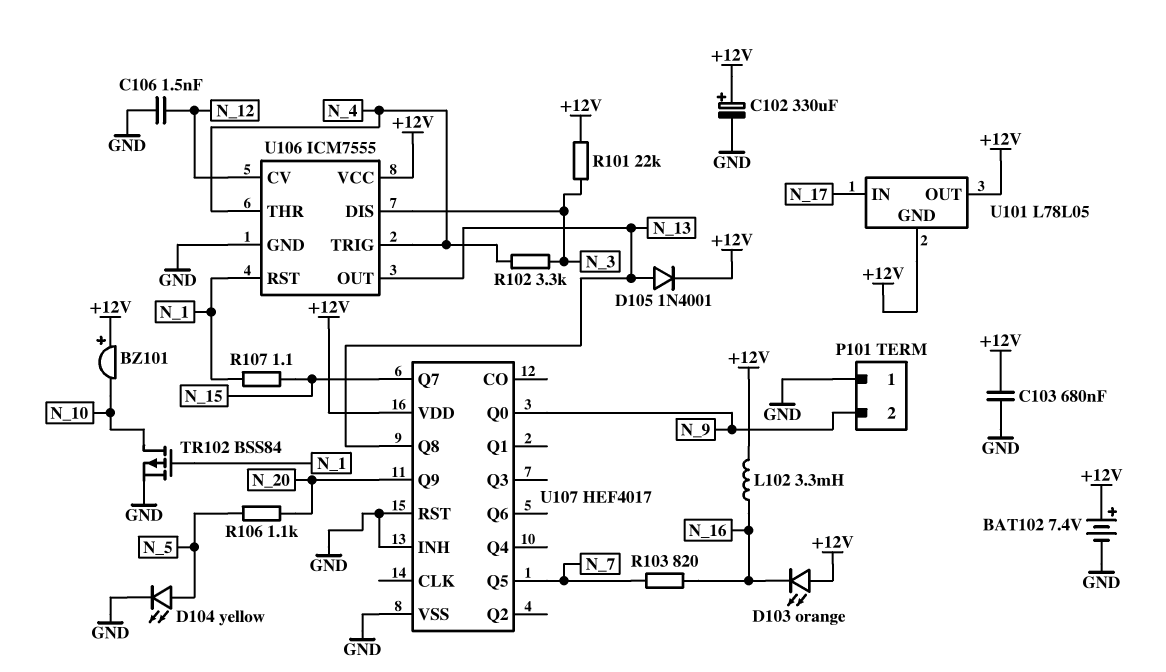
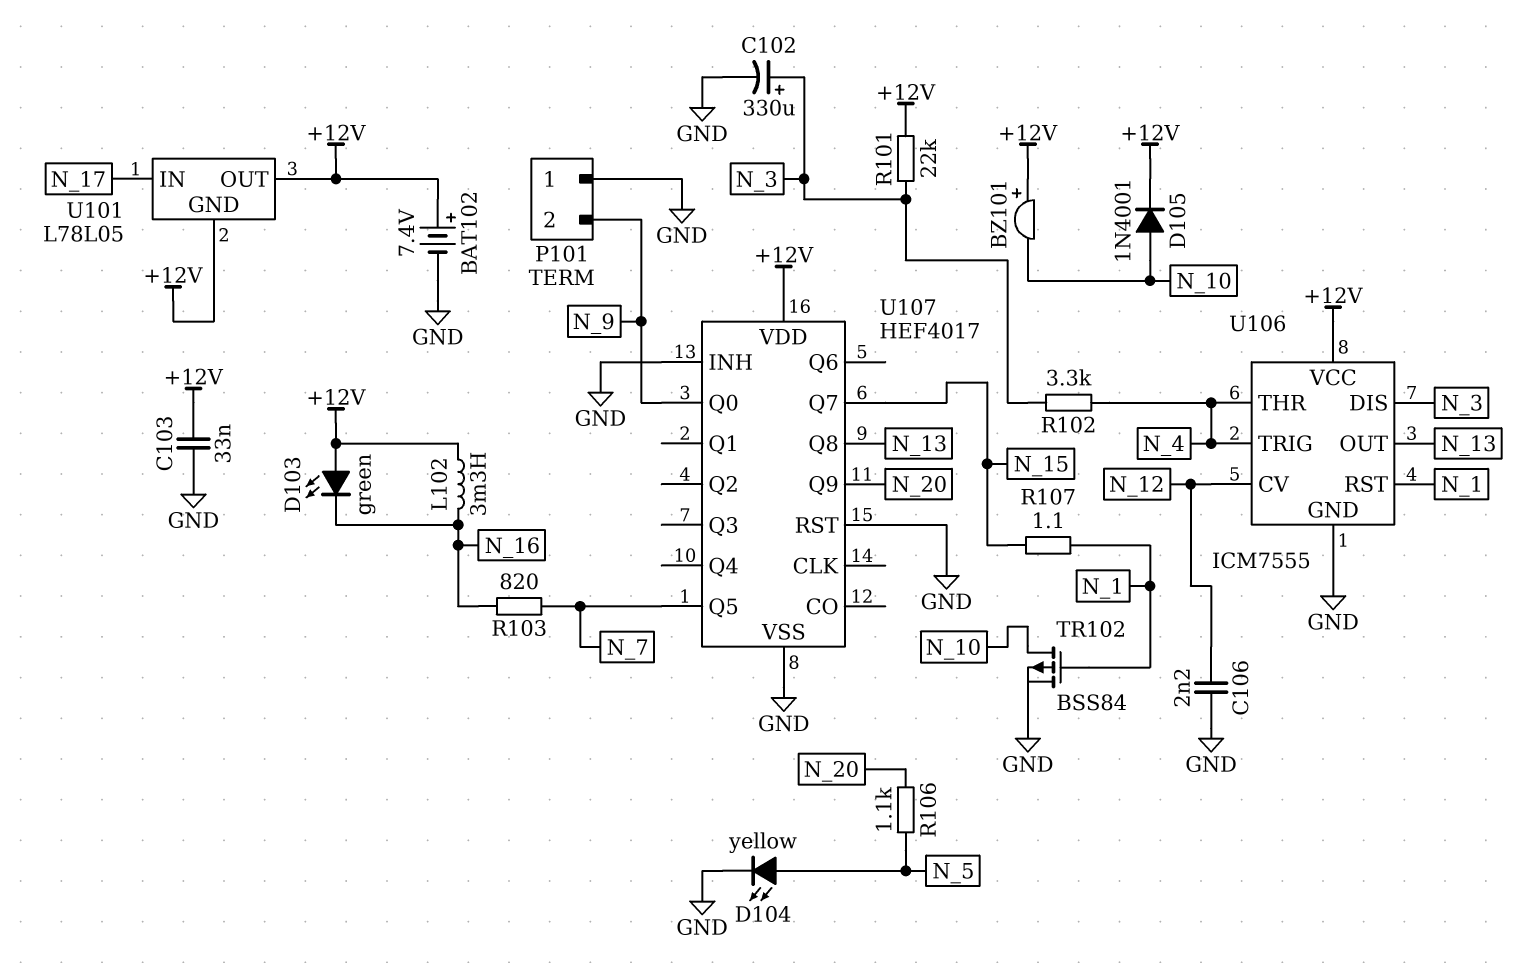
C102: 330uF (plus +12V, minus GND) -> 330uF (plus N_3, minus GND)
C103: 680nF (+12V, GND) -> 33nF (+12V, GND)
C106: 1.5nF (GND, N_12) -> 2.2nF (GND, N_12)
D103: LED orange (A +12V, K N_16) -> LED green (A +12V, K N_16)
D105: diode 1N4001 (A N_13, K +12V) -> diode 1N4001 (A N_10, K +12V)

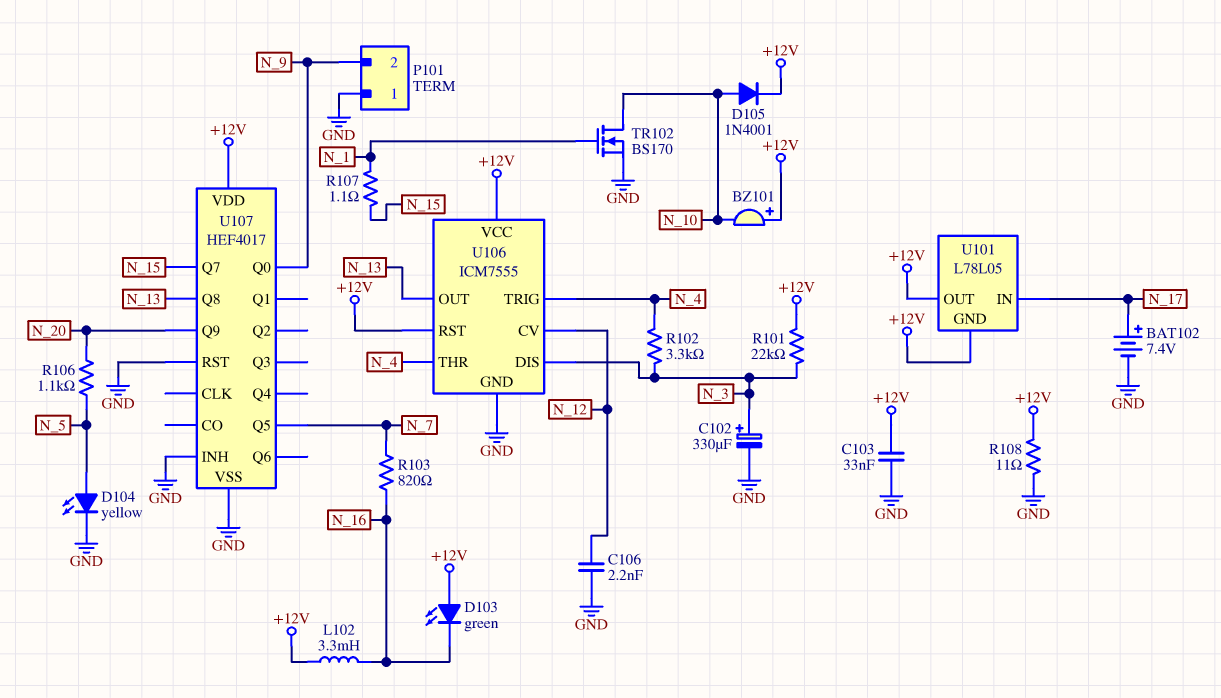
BAT102: 7.4V (plus +12V, minus GND) -> 7.4V (plus N_17, minus GND)
R108: none -> 11 (+12V, GND)
TR102: PMOS BSS84 (G N_1, D N_10, S GND) -> NMOS BS170 (G N_1, D N_10, S GND)
U106 pin RST: N_1 -> +12V

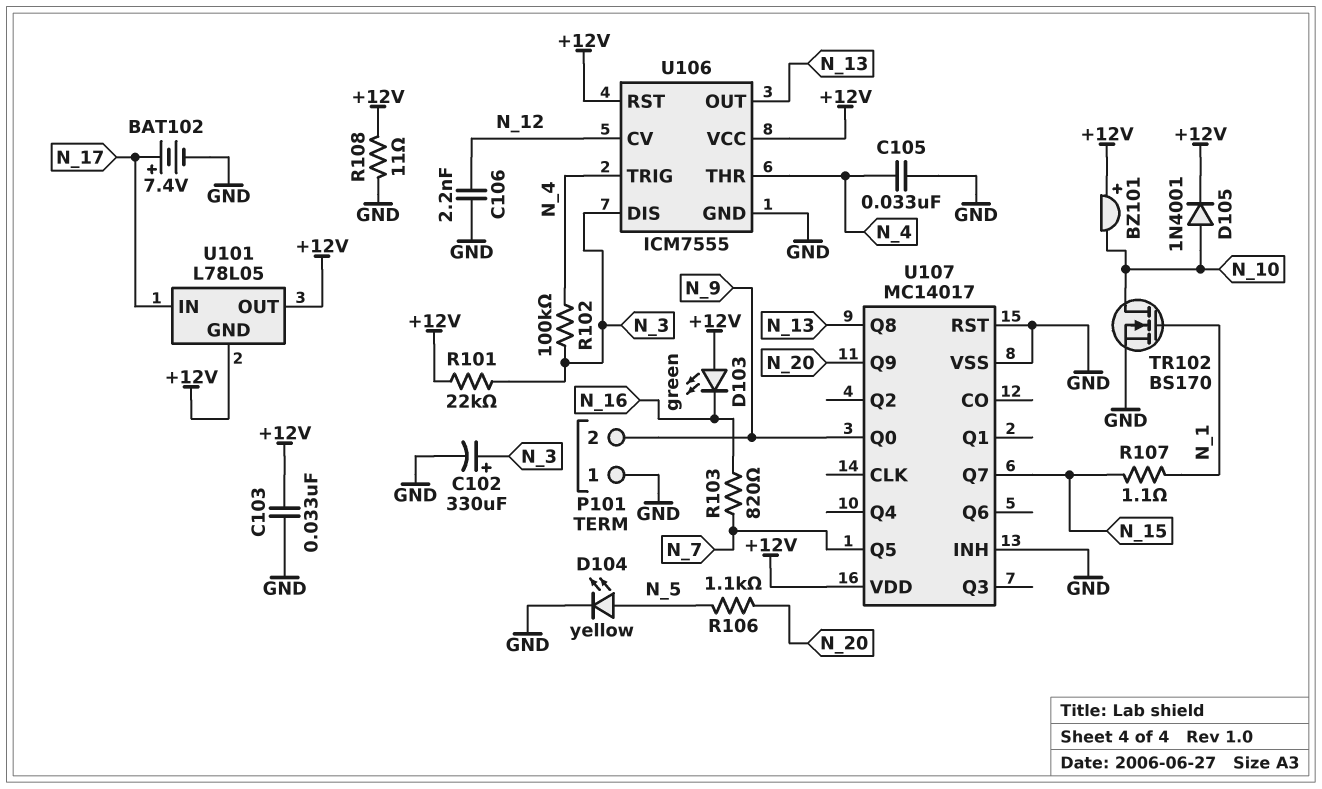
C105: none -> 33nF (GND, N_4)
L102: 3.3mH (+12V, N_16) -> none
R102: 3.3k (N_3, N_4) -> 100k (N_3, N_4)
U107: HEF4017 -> MC14017

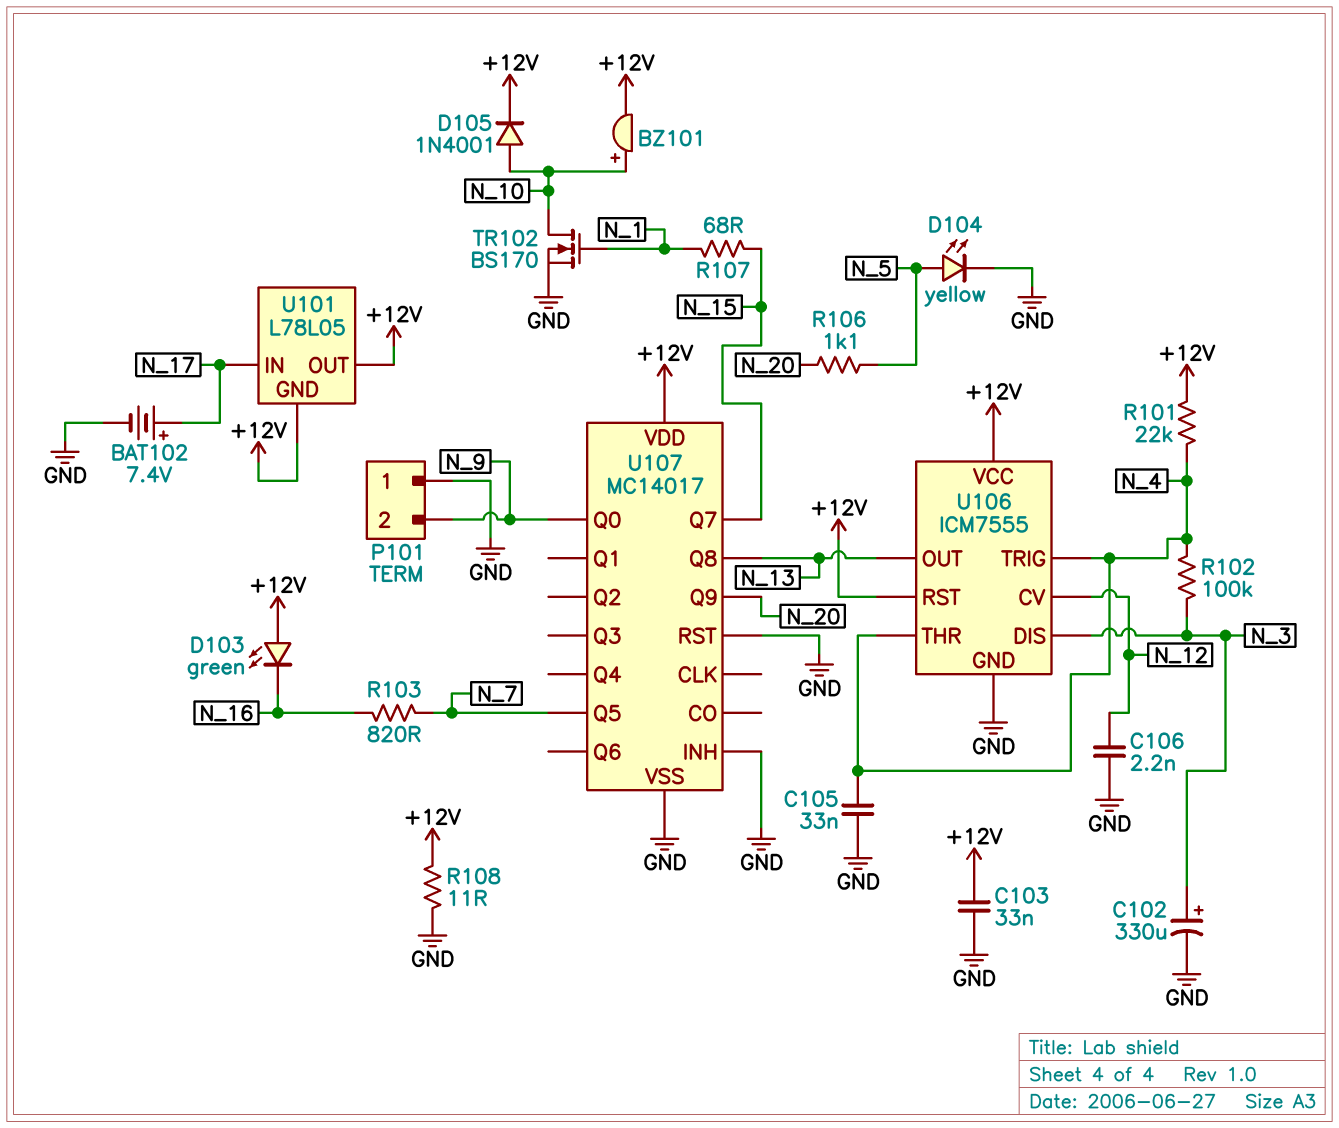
BZ101: buzzer (plus +12V, minus N_10) -> buzzer (plus N_10, minus +12V)
R101: 22k (+12V, N_3) -> 22k (+12V, N_4)
R107: 1.1 (N_1, N_15) -> 68 (N_1, N_15)

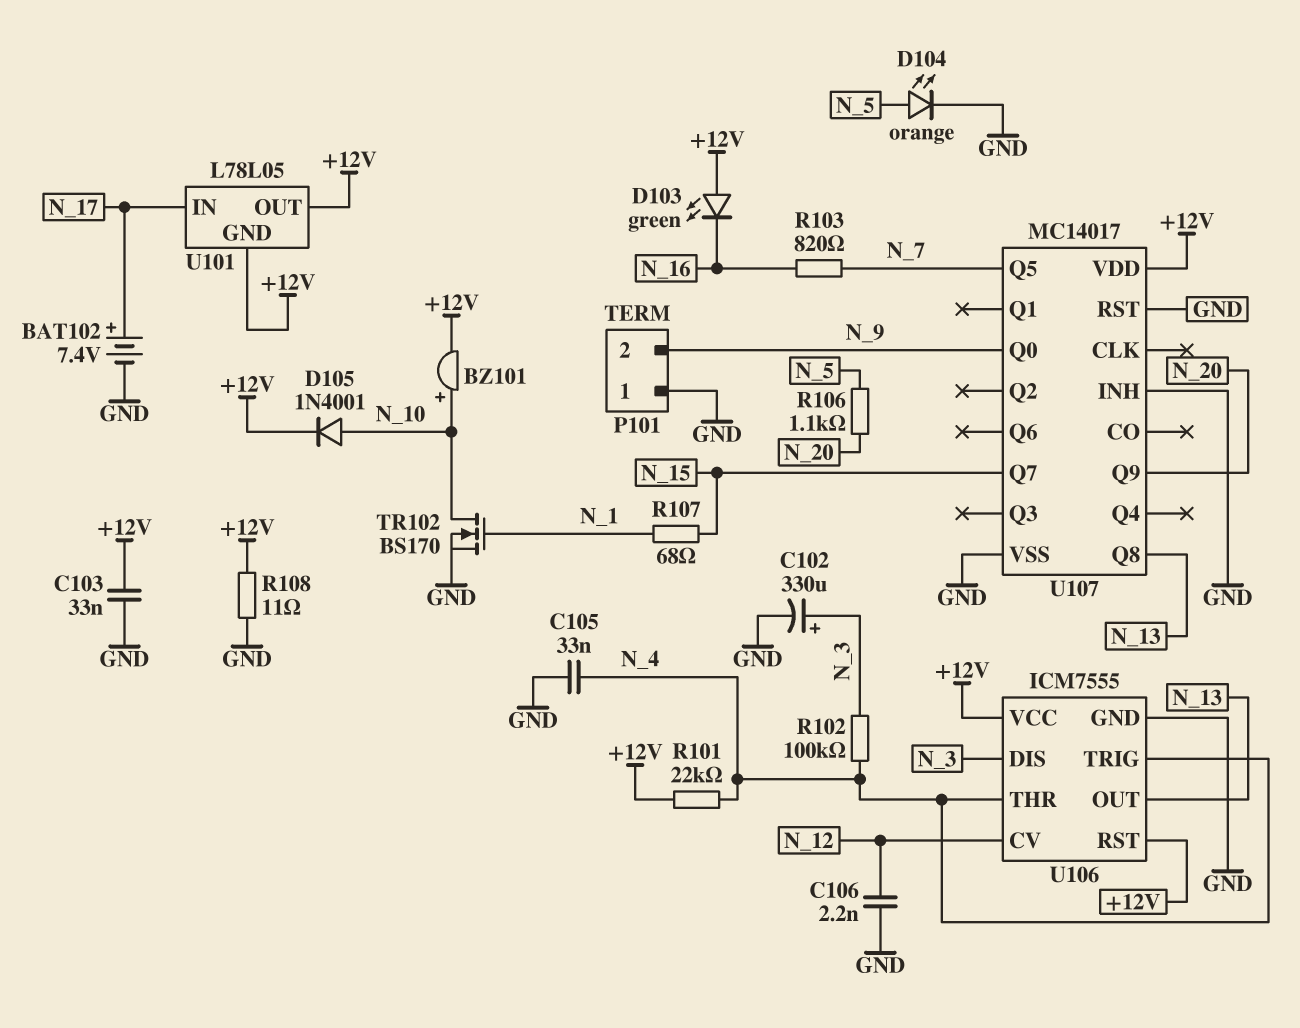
D104: LED yellow (A N_5, K GND) -> LED orange (A N_5, K GND)

